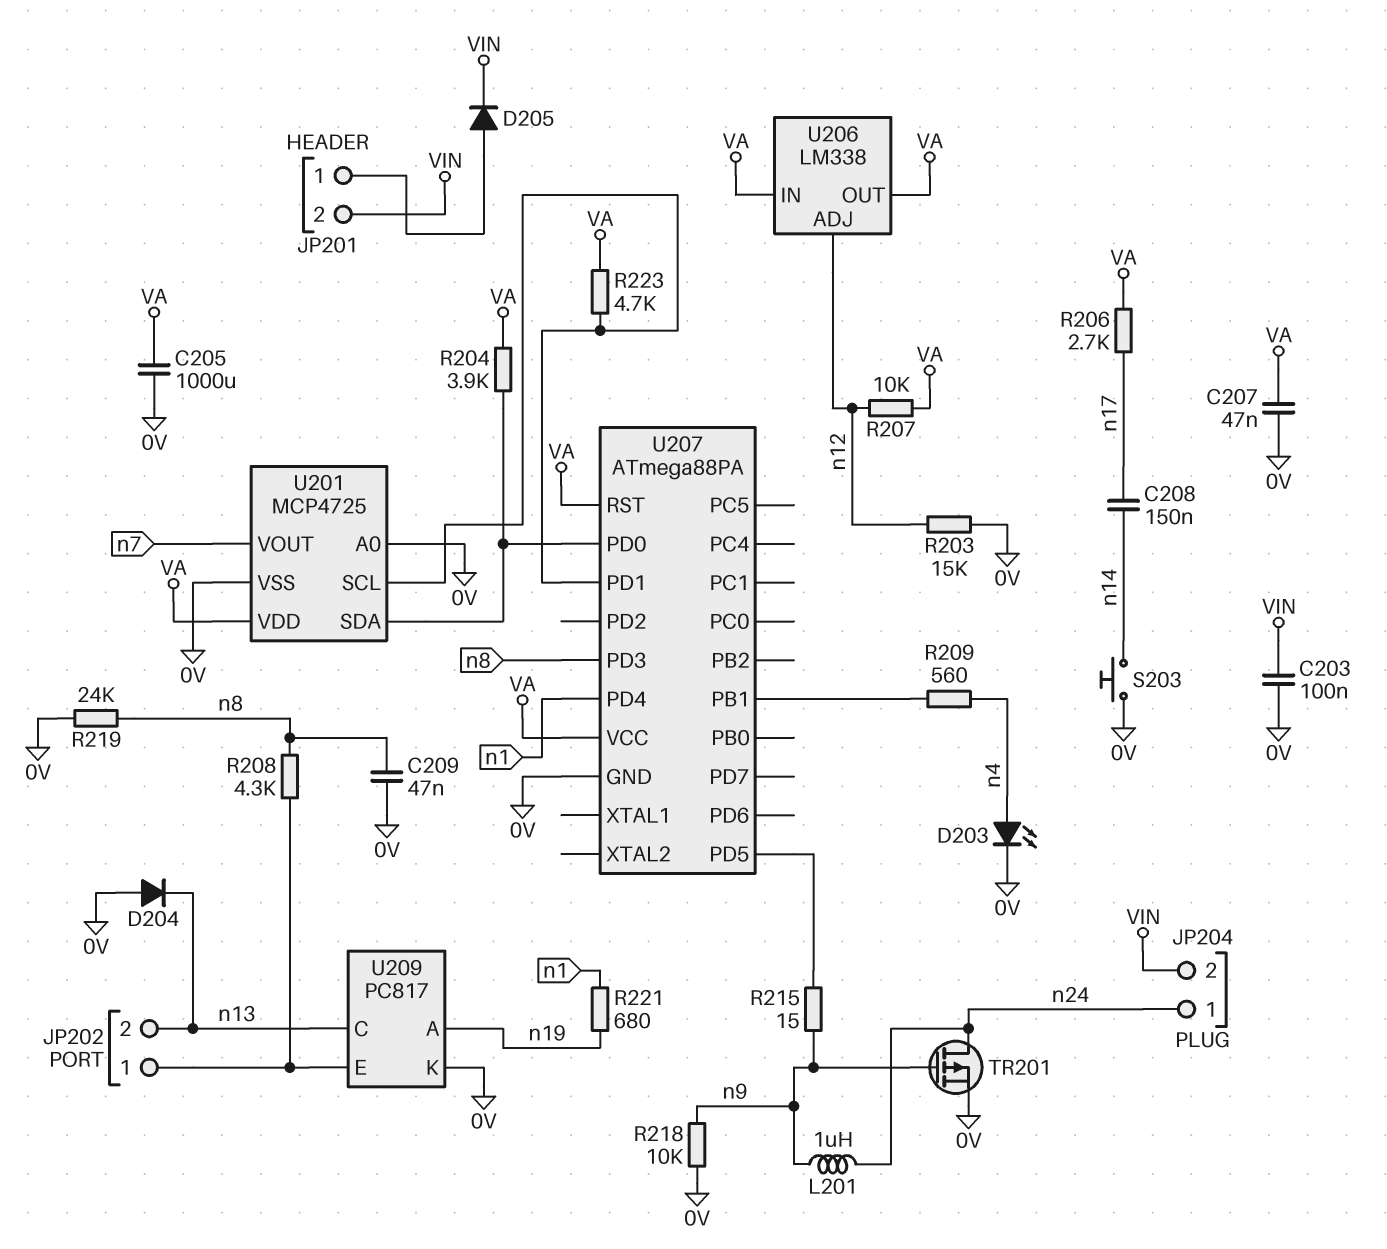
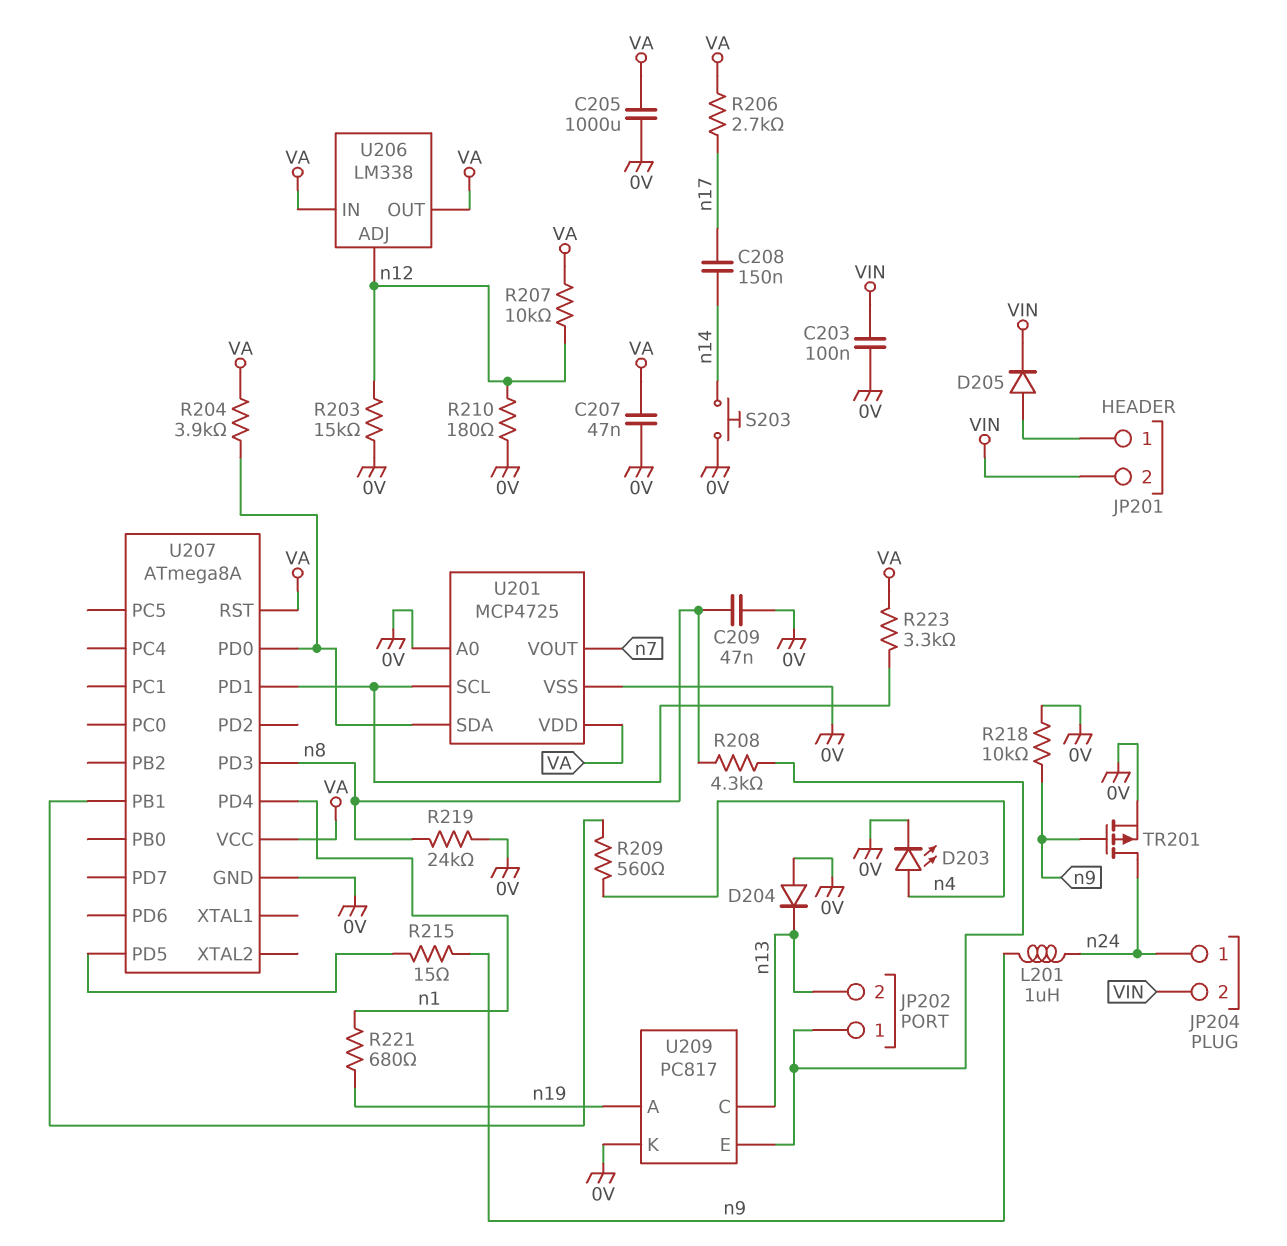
R210: none -> 180 (0V, n12)
R223: 4.7k (U201/SCL, VA) -> 3.3k (U201/SCL, VA)
U207: ATmega88PA -> ATmega8A

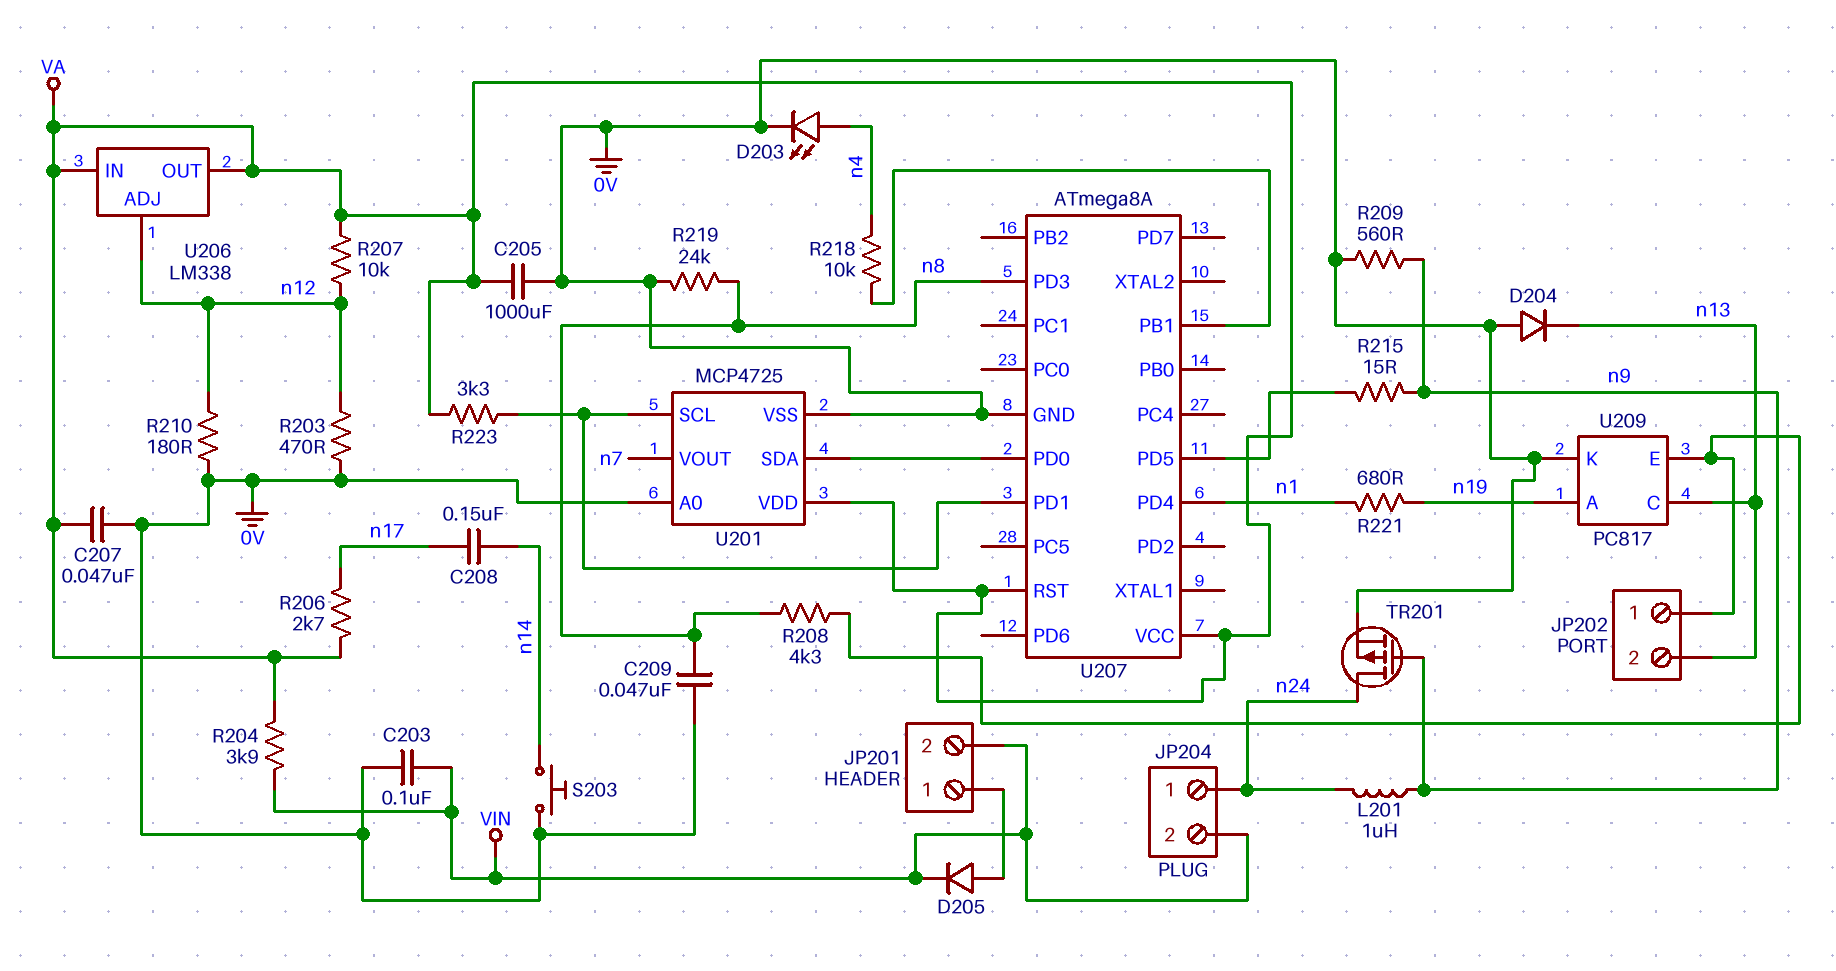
R203: 15k (0V, n12) -> 470 (0V, n12)
R204: 3.9k (U201/SDA, VA) -> 3.9k (VA, VIN)
R209: 560 (U207/PB1, n4) -> 560 (0V, n9)
R218: 10k (0V, n9) -> 10k (U207/PB1, n4)

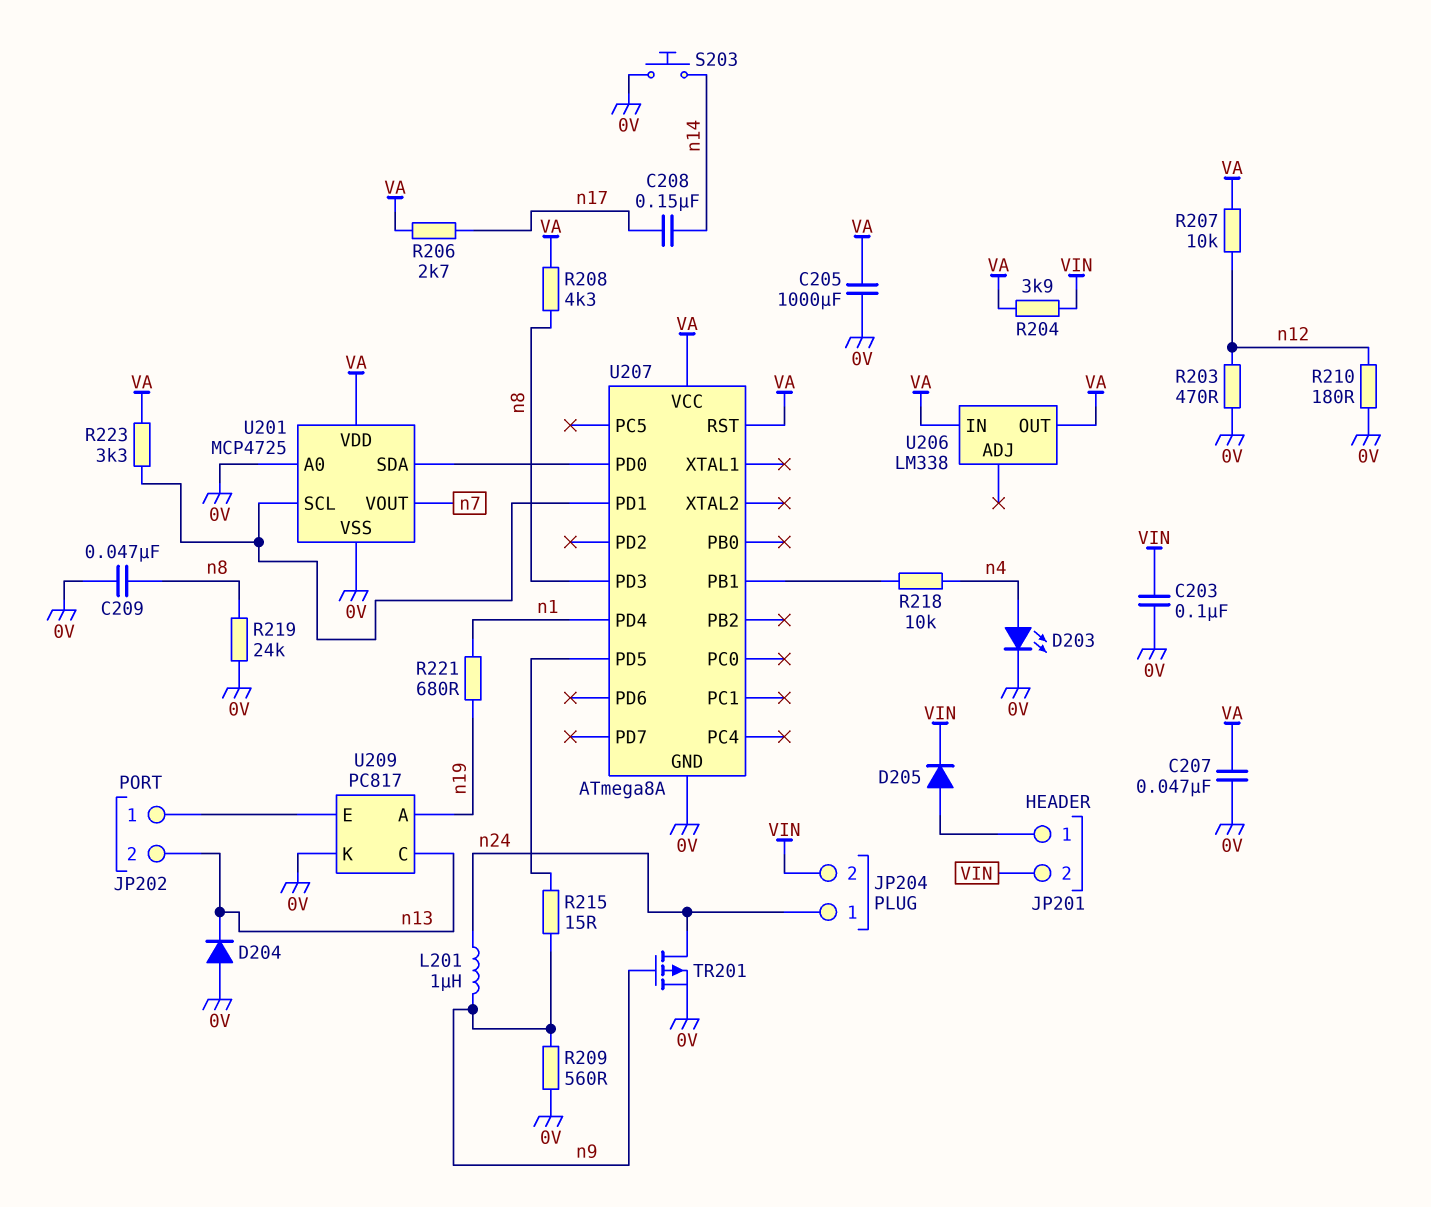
R208: 4.3k (JP202/1, n8) -> 4.3k (VA, n8)
U206 pin ADJ: n12 -> none

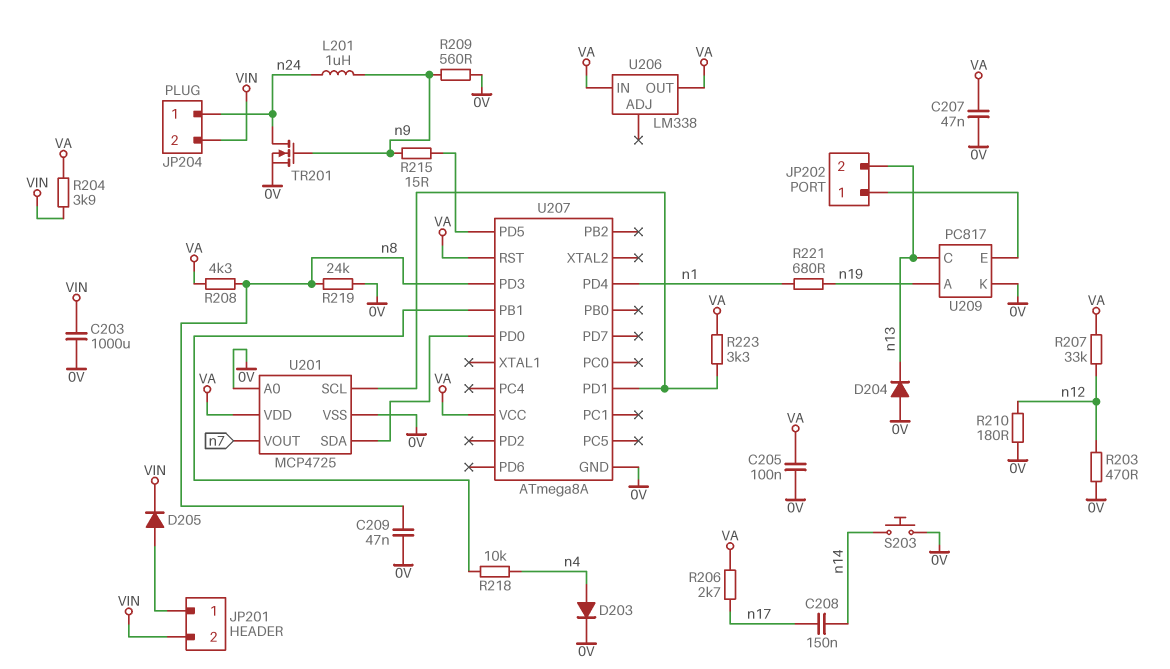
C203: 100nF (0V, VIN) -> 1000uF (0V, VIN)
C205: 1000uF (0V, VA) -> 100nF (0V, VA)
D203: LED (A n4, K 0V) -> diode (A n4, K 0V)
R207: 10k (VA, n12) -> 33k (VA, n12)
TR201: PMOS (G n9, D n24, S 0V) -> NMOS (G n9, D n24, S 0V)

